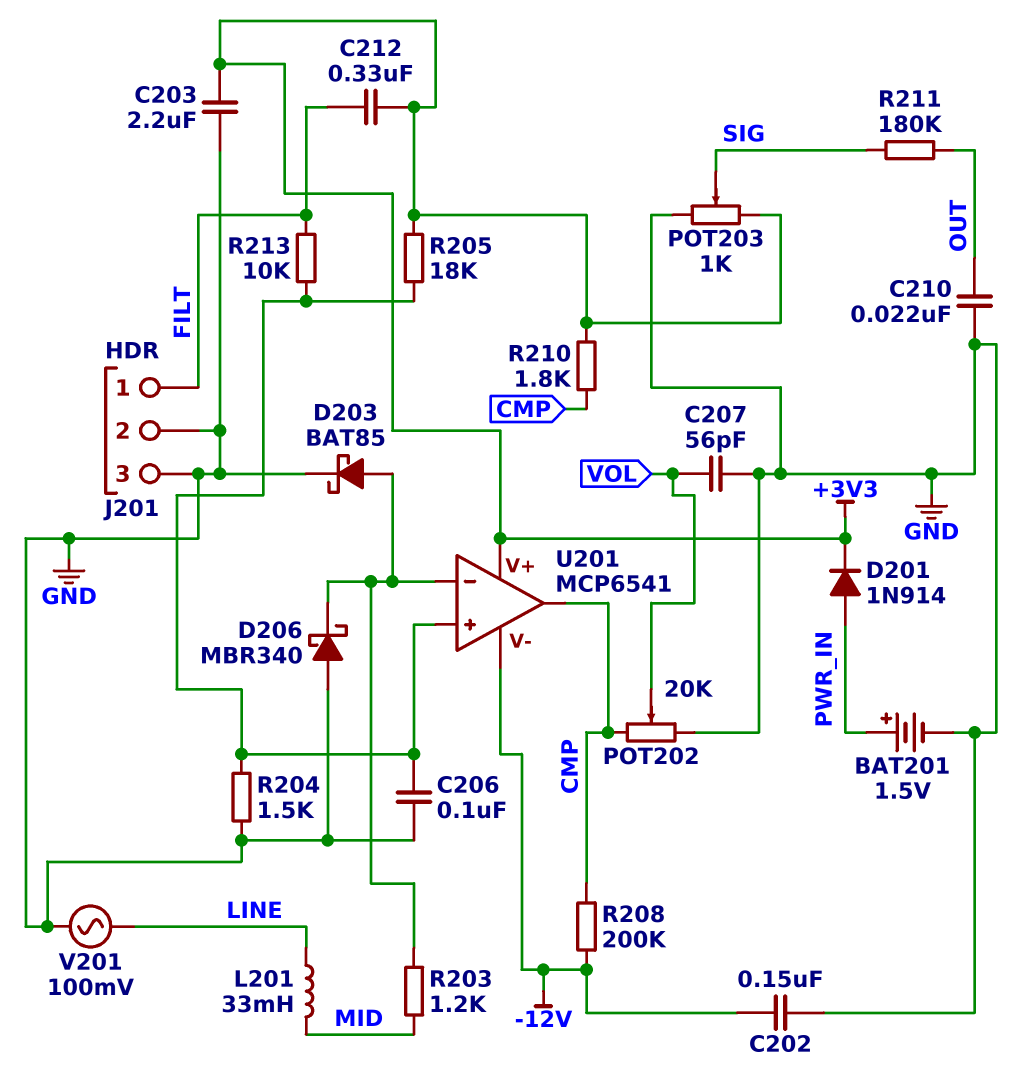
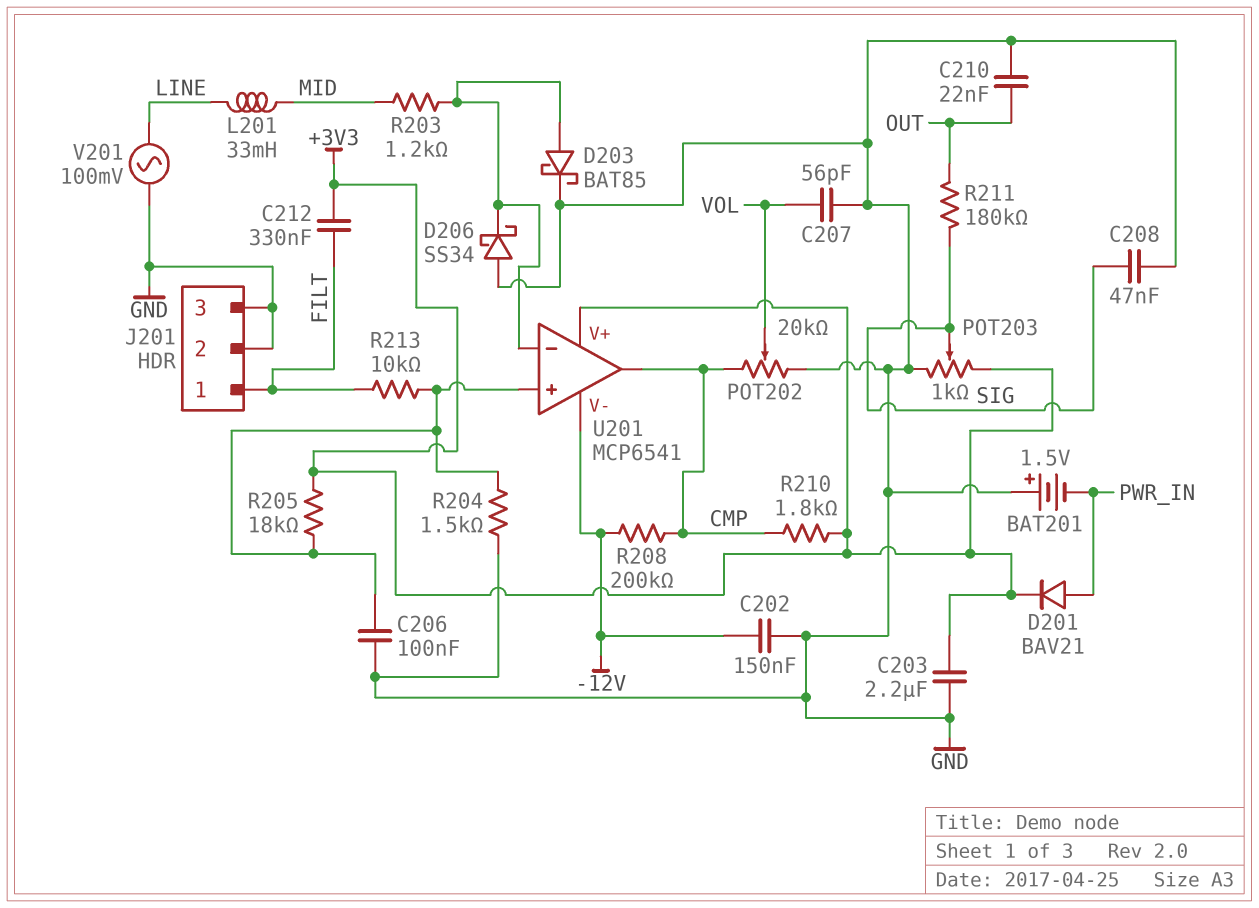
BAT201: 1.5V (plus PWR_IN, minus GND) -> 1.5V (plus GND, minus PWR_IN)
C208: none -> 47nF (GND, SIG)
D201: diode 1N914 (A PWR_IN, K +3V3) -> diode BAV21 (A PWR_IN, K +3V3)
D206: schottky MBR340 (A GND, K U201/in-) -> schottky SS34 (A GND, K U201/in-)

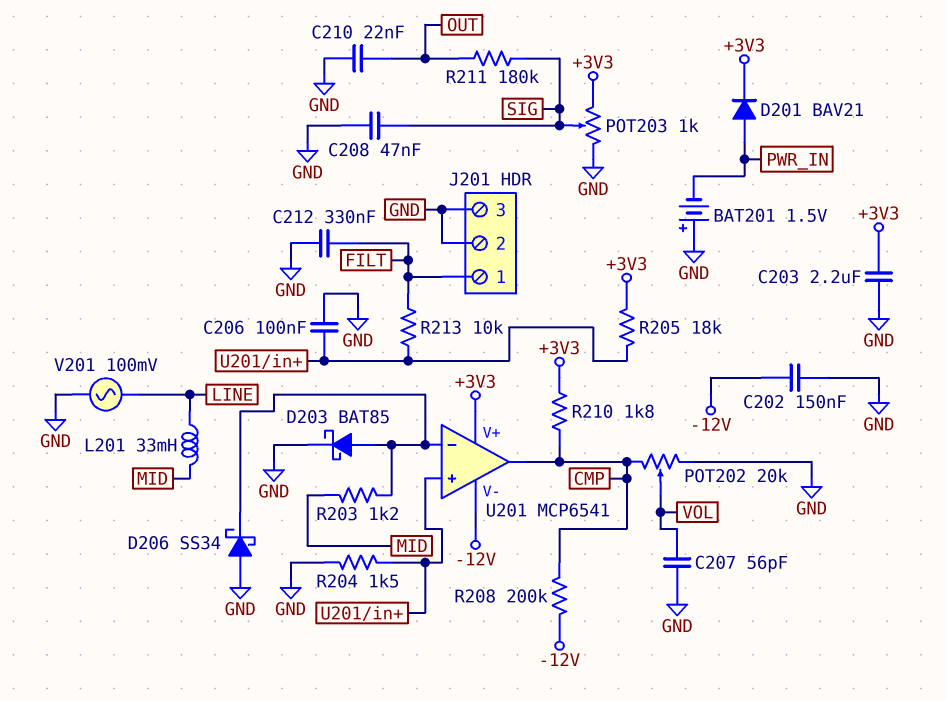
C212: 330nF (+3V3, FILT) -> 330nF (FILT, GND)

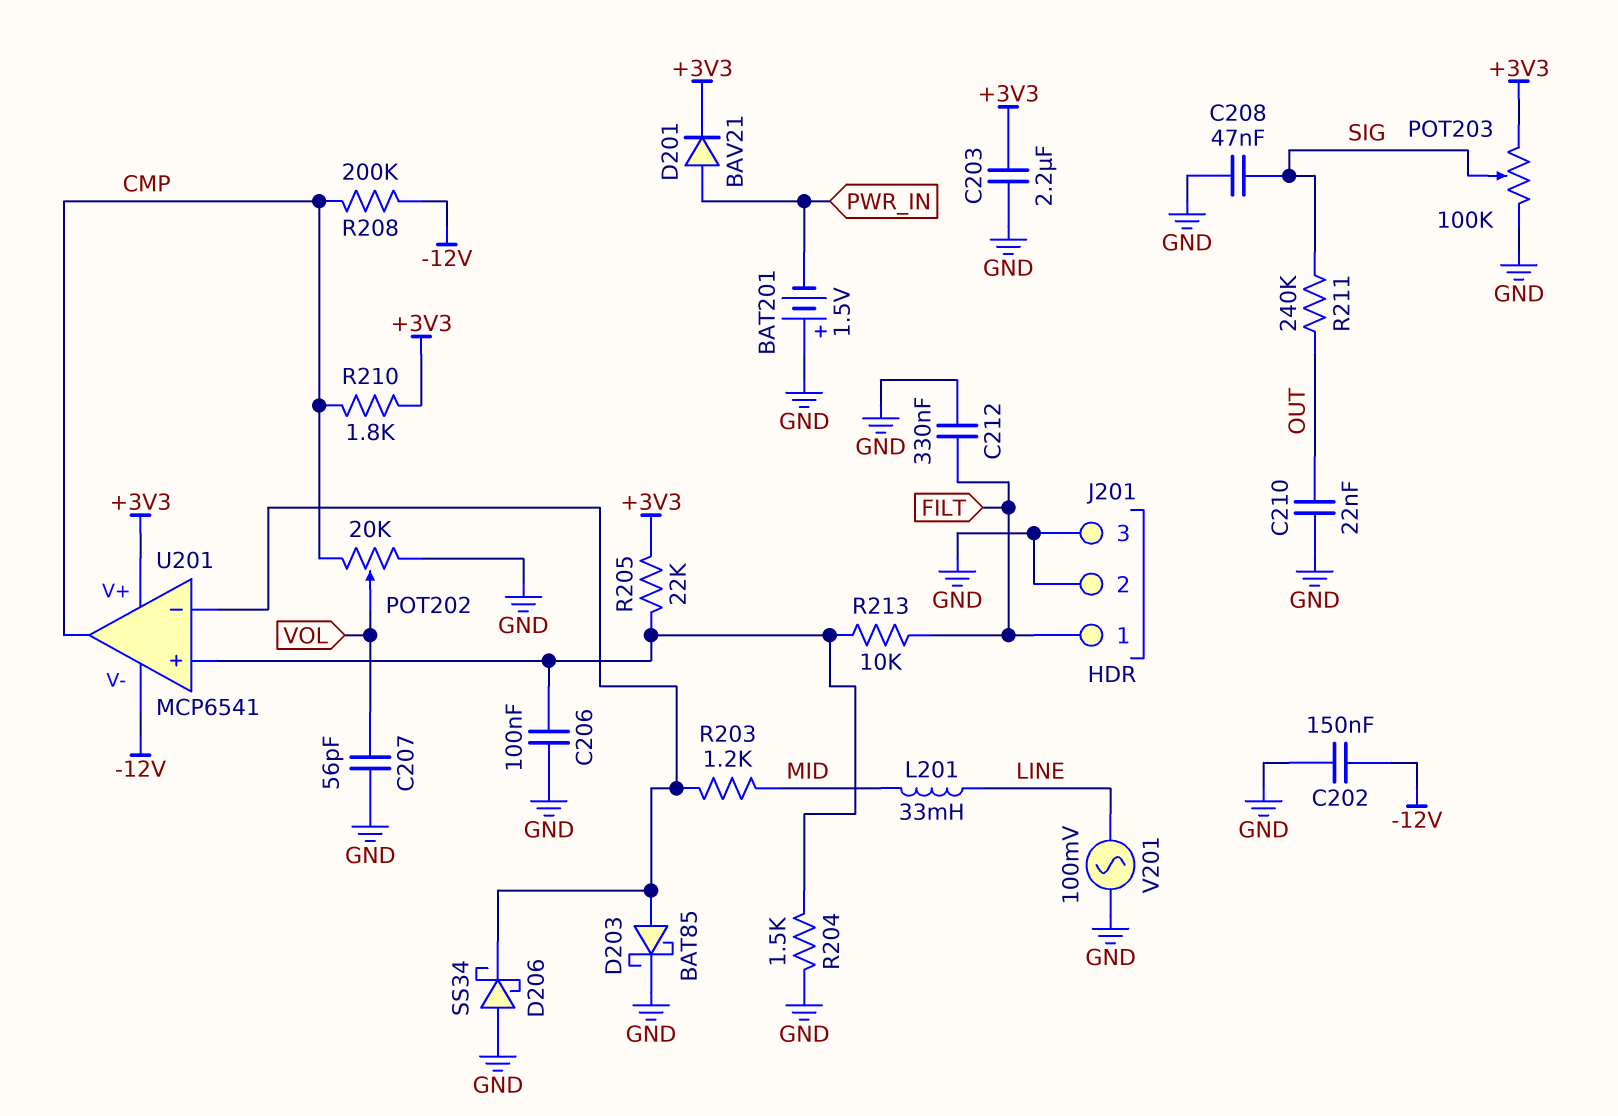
POT203: 1k (+3V3, GND, wiper SIG) -> 100k (+3V3, GND, wiper SIG)
R205: 18k (+3V3, U201/in+) -> 22k (+3V3, U201/in+)
R211: 180k (OUT, SIG) -> 240k (OUT, SIG)

